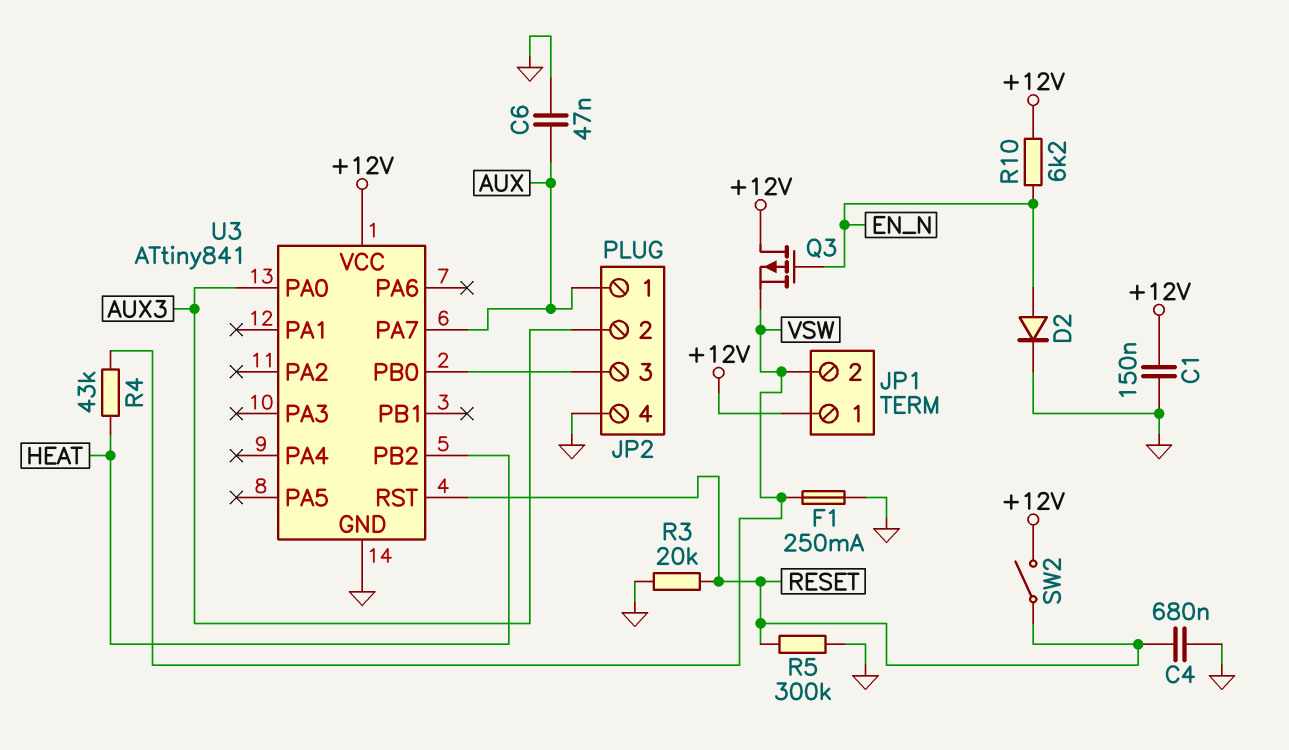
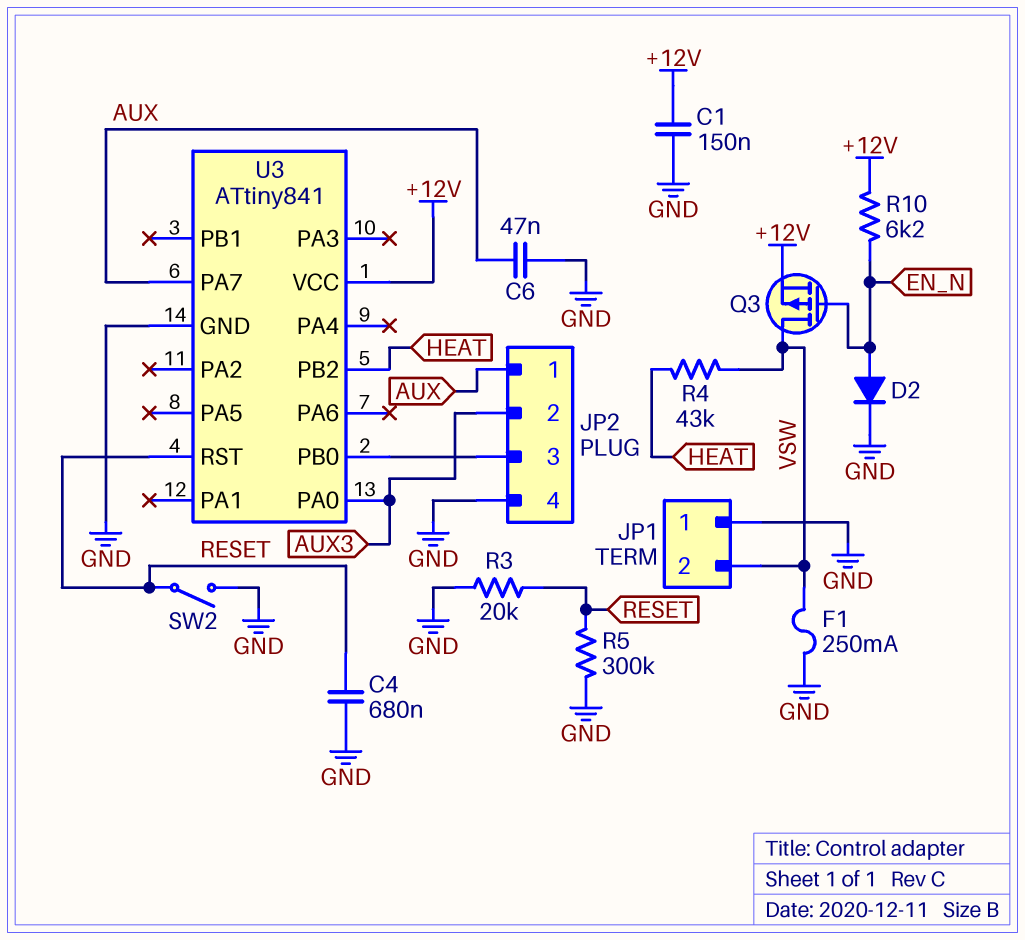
JP1 pin 1: +12V -> GND
Q3: PMOS (G EN_N, D +12V, S VSW) -> PMOS (G EN_N, D VSW, S +12V)
SW2: switch (+12V, RESET) -> switch (GND, RESET)

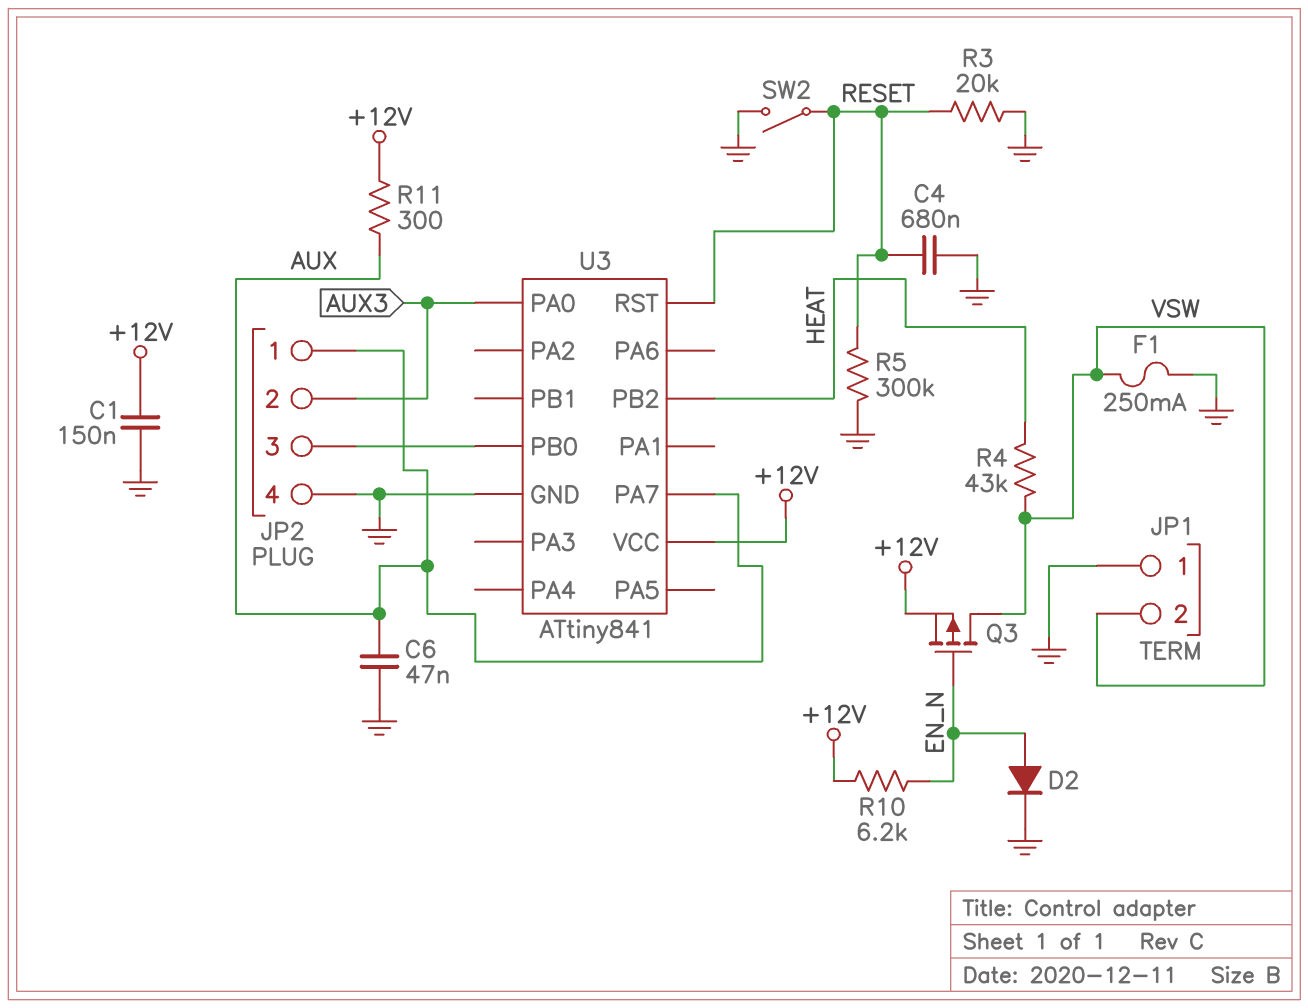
R11: none -> 300 (+12V, AUX)

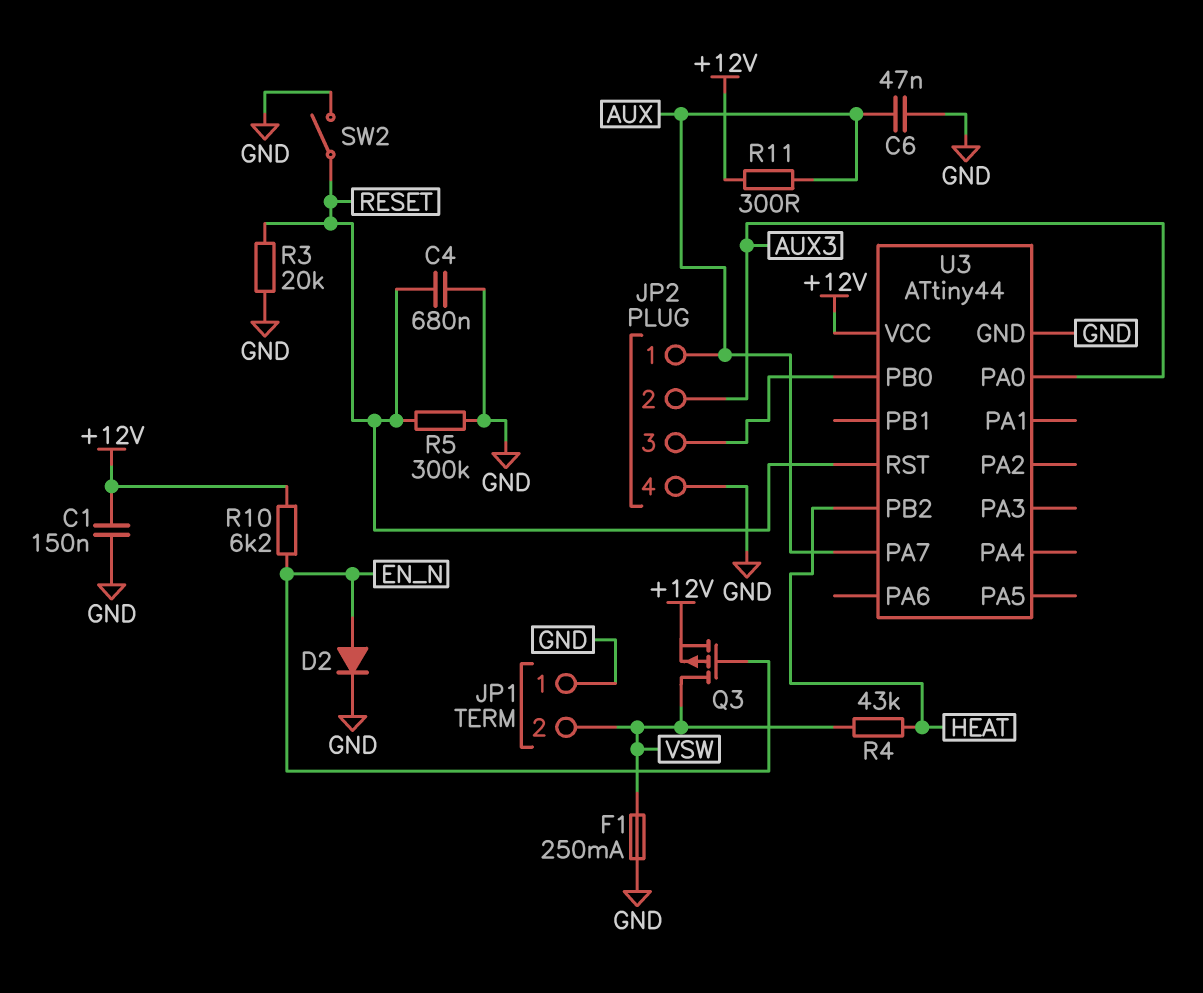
U3: ATtiny841 -> ATtiny44

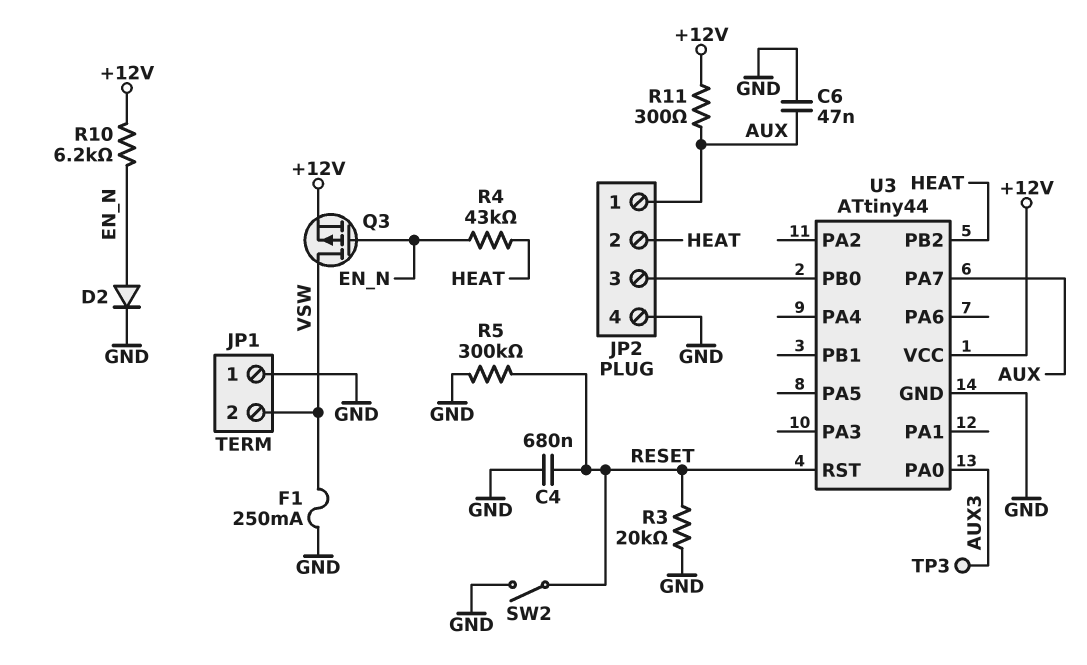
C1: 150nF (+12V, GND) -> none
JP2 pin 2: AUX3 -> HEAT
R4: 43k (HEAT, VSW) -> 43k (EN_N, HEAT)
TP3: none -> test point (AUX3)

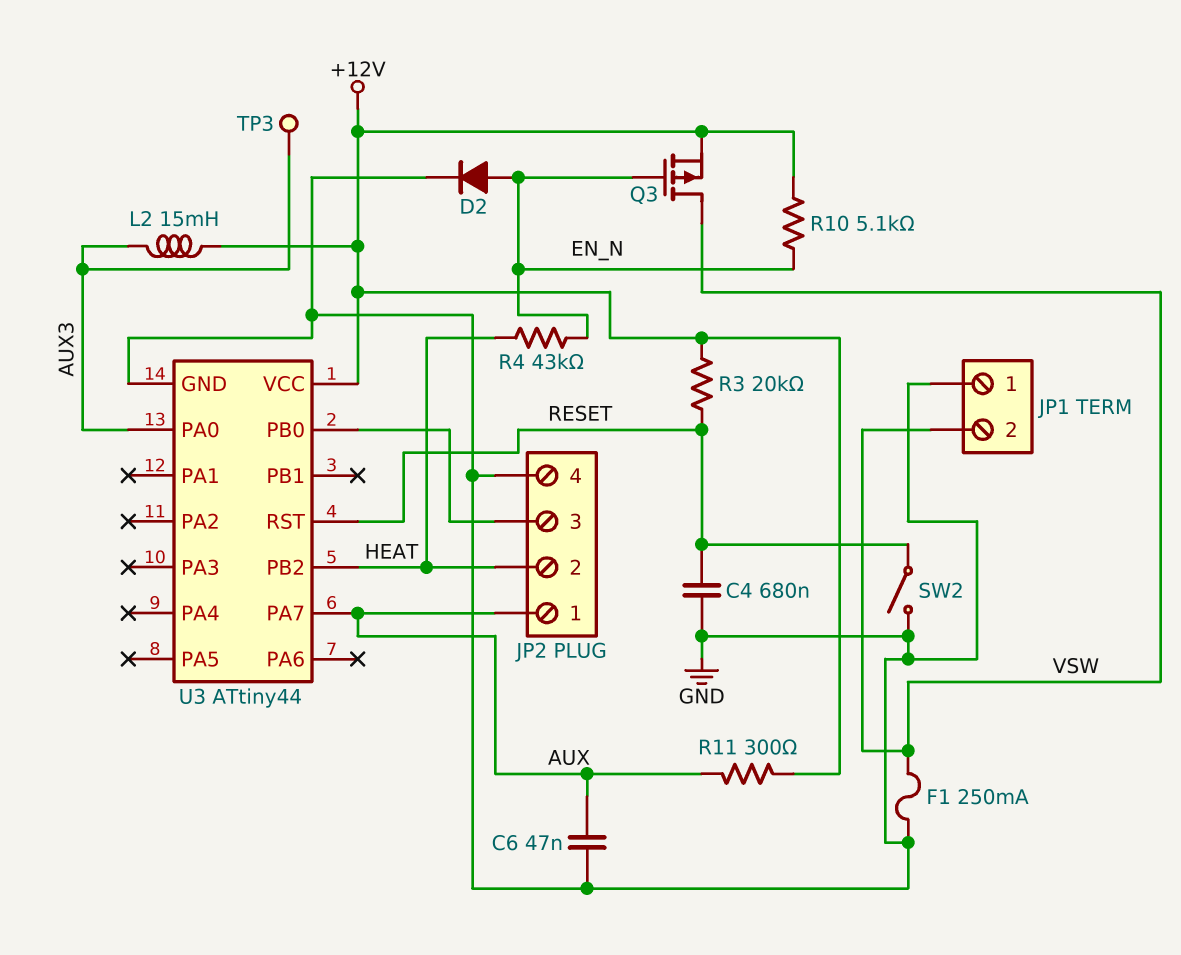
L2: none -> 15mH (+12V, AUX3)
R3: 20k (GND, RESET) -> 20k (+12V, RESET)
R5: 300k (GND, RESET) -> none
R10: 6.2k (+12V, EN_N) -> 5.1k (+12V, EN_N)

